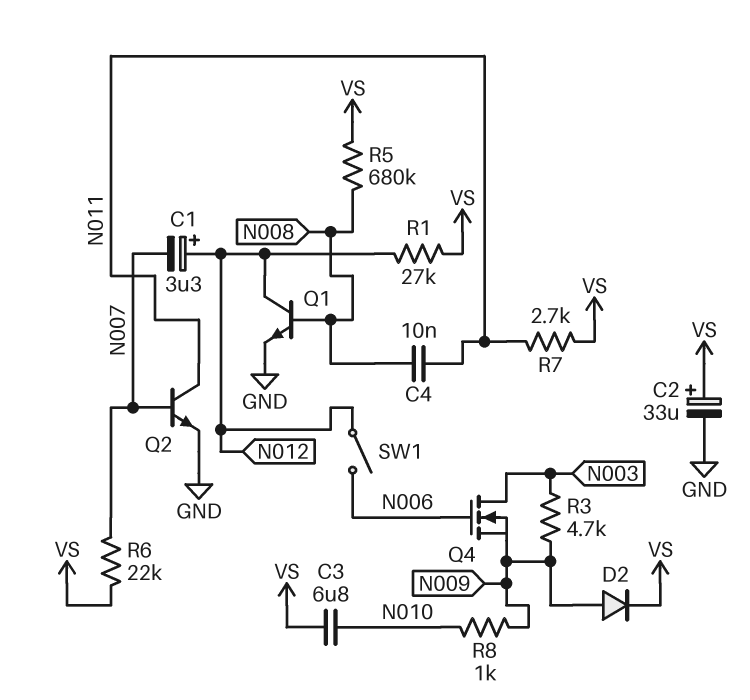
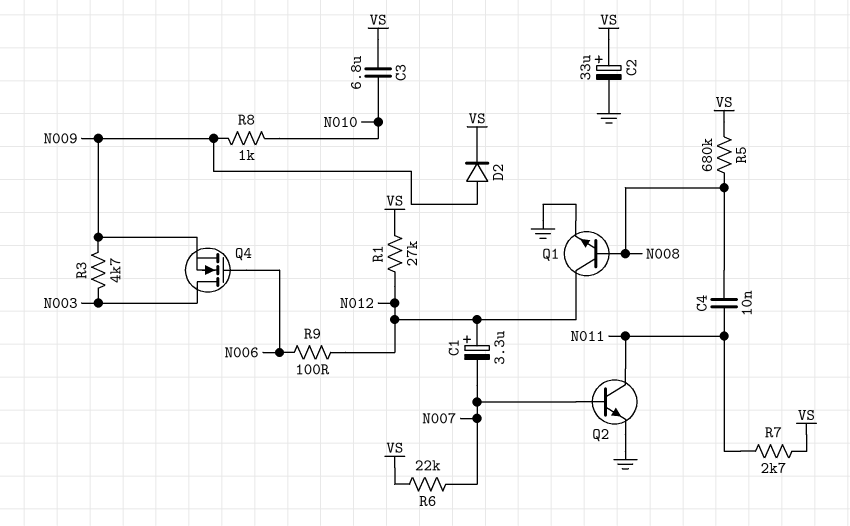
R9: none -> 100 (N006, N012)
SW1: switch (N006, N012) -> none

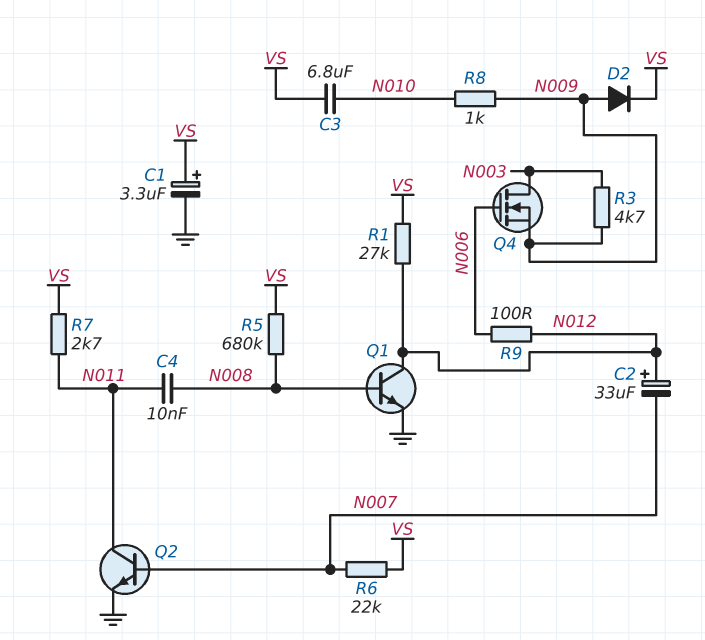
C1: 3.3uF (plus N012, minus N007) -> 3.3uF (plus VS, minus GND)
C2: 33uF (plus VS, minus GND) -> 33uF (plus N012, minus N007)

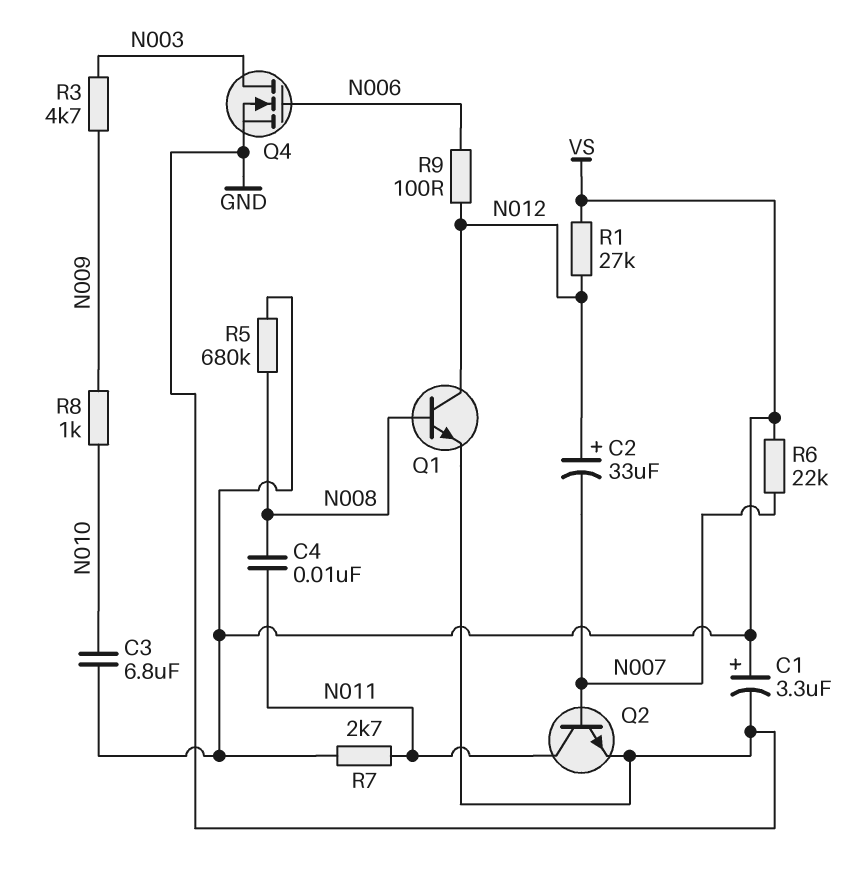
D2: diode (A N009, K VS) -> none
Q4: NMOS (G N006, D N003, S N009) -> NMOS (G N006, D N003, S GND)

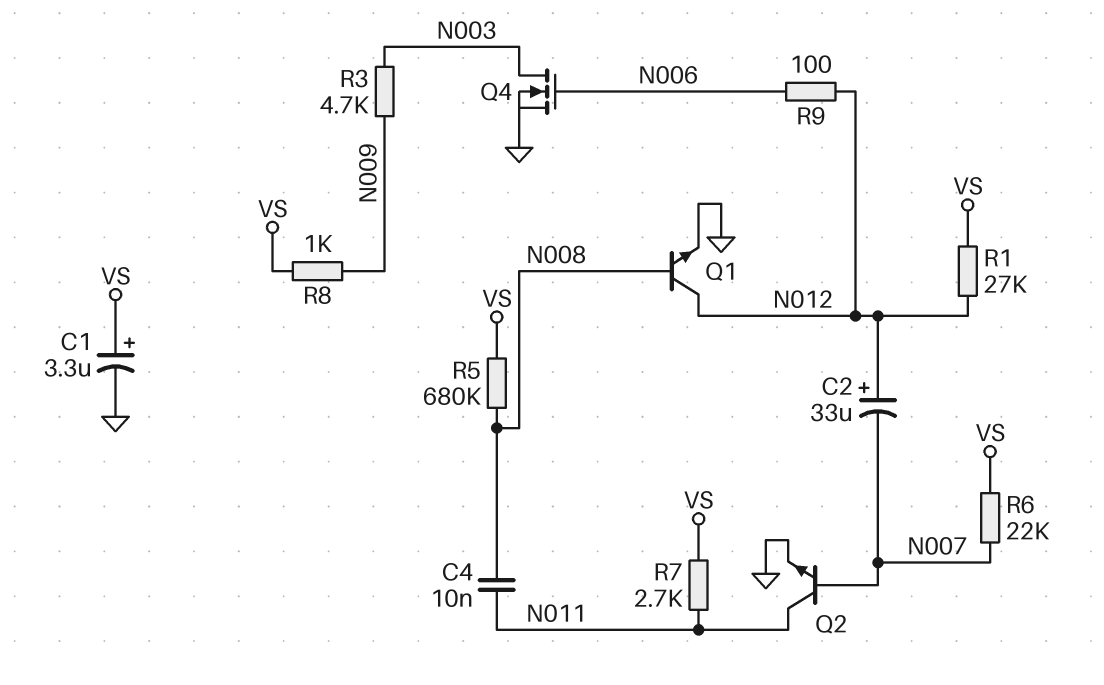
C3: 6.8uF (N010, VS) -> none
R8: 1k (N009, N010) -> 1k (N009, VS)

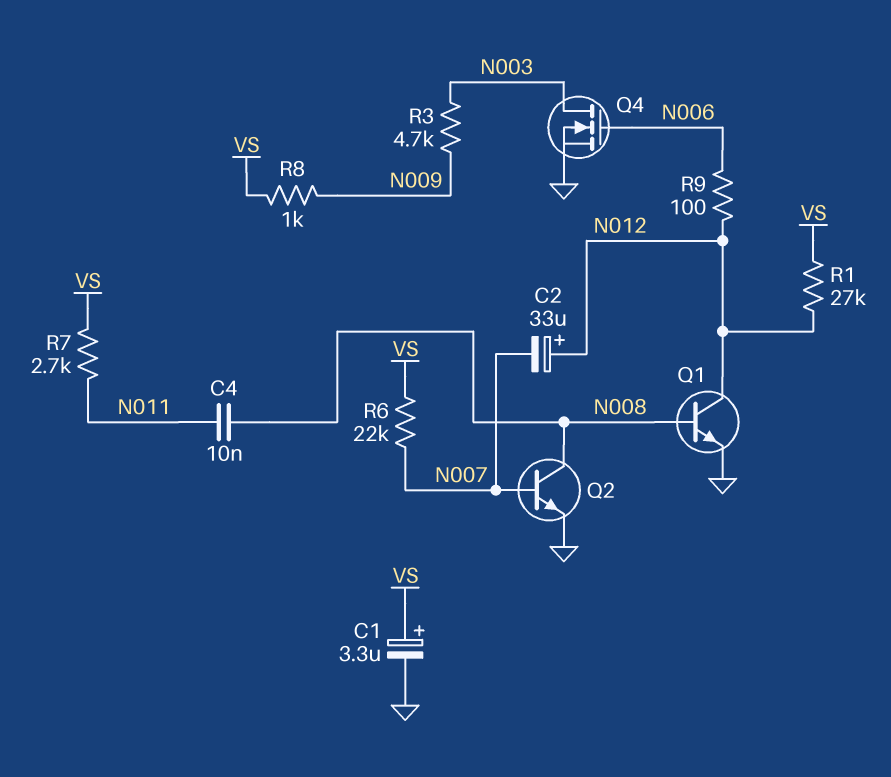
Q2: NPN (B N007, C N011, E GND) -> NPN (B N007, C N008, E GND)
R5: 680k (N008, VS) -> none

